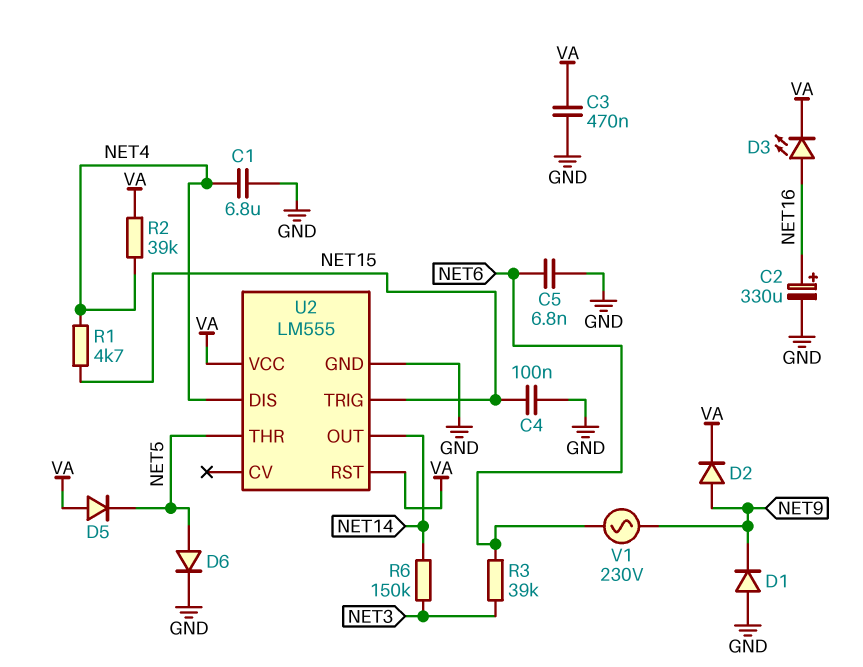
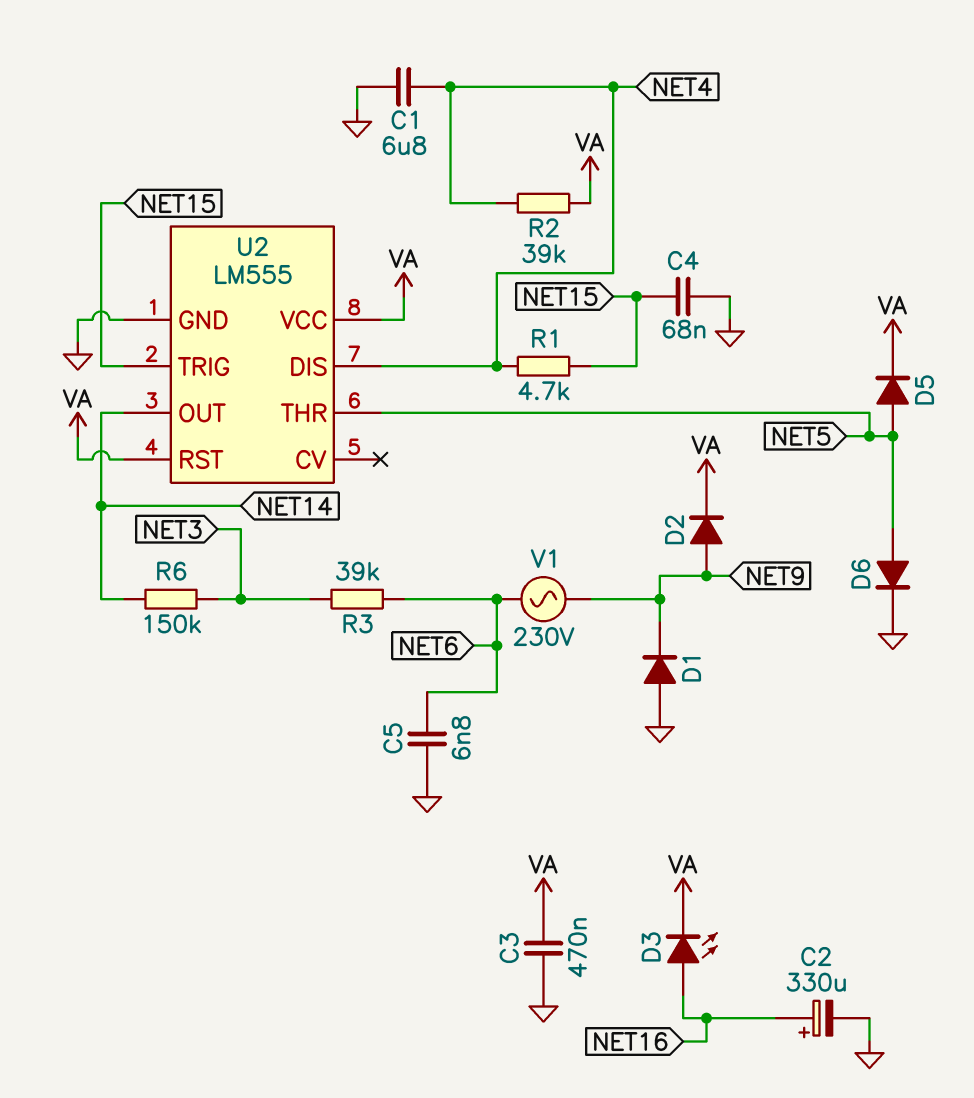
C4: 100nF (GND, NET15) -> 68nF (GND, NET15)
D5: diode (A VA, K NET5) -> diode (A NET5, K VA)

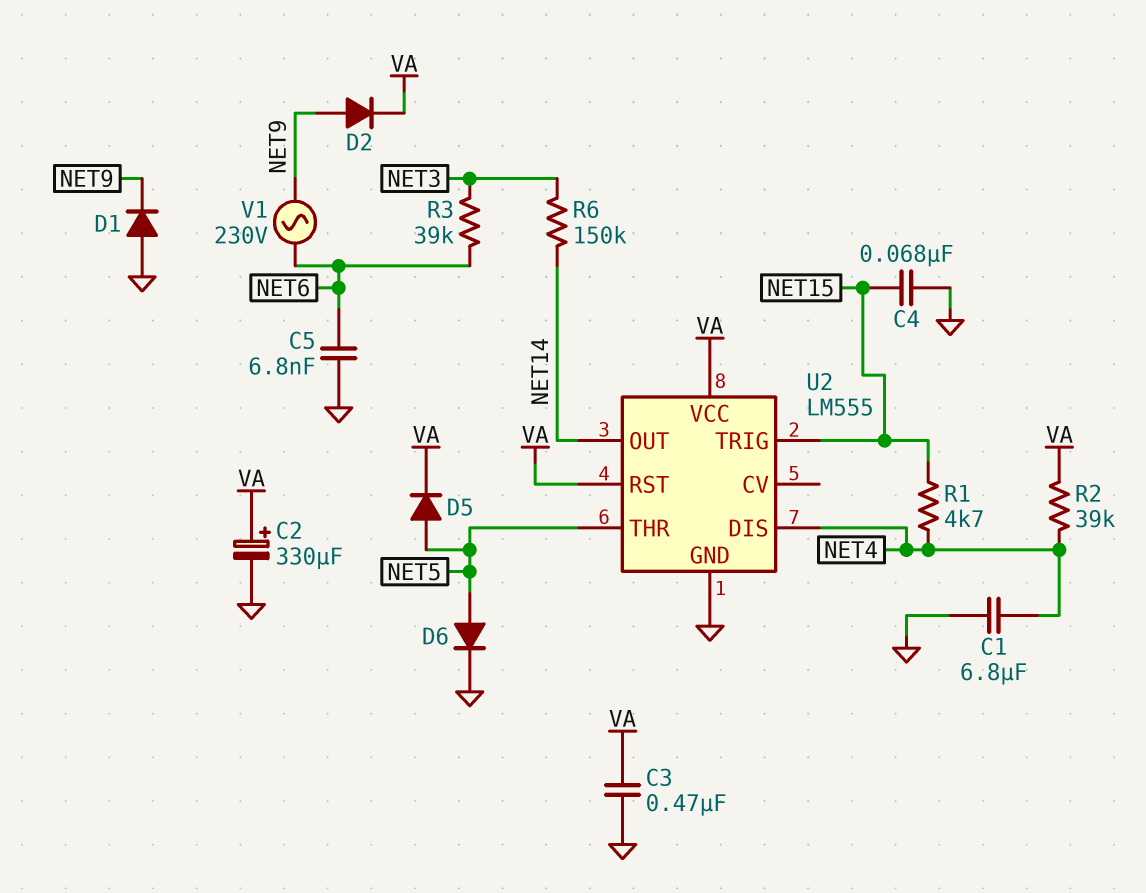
C2: 330uF (plus NET16, minus GND) -> 330uF (plus VA, minus GND)
D3: LED (A NET16, K VA) -> none

